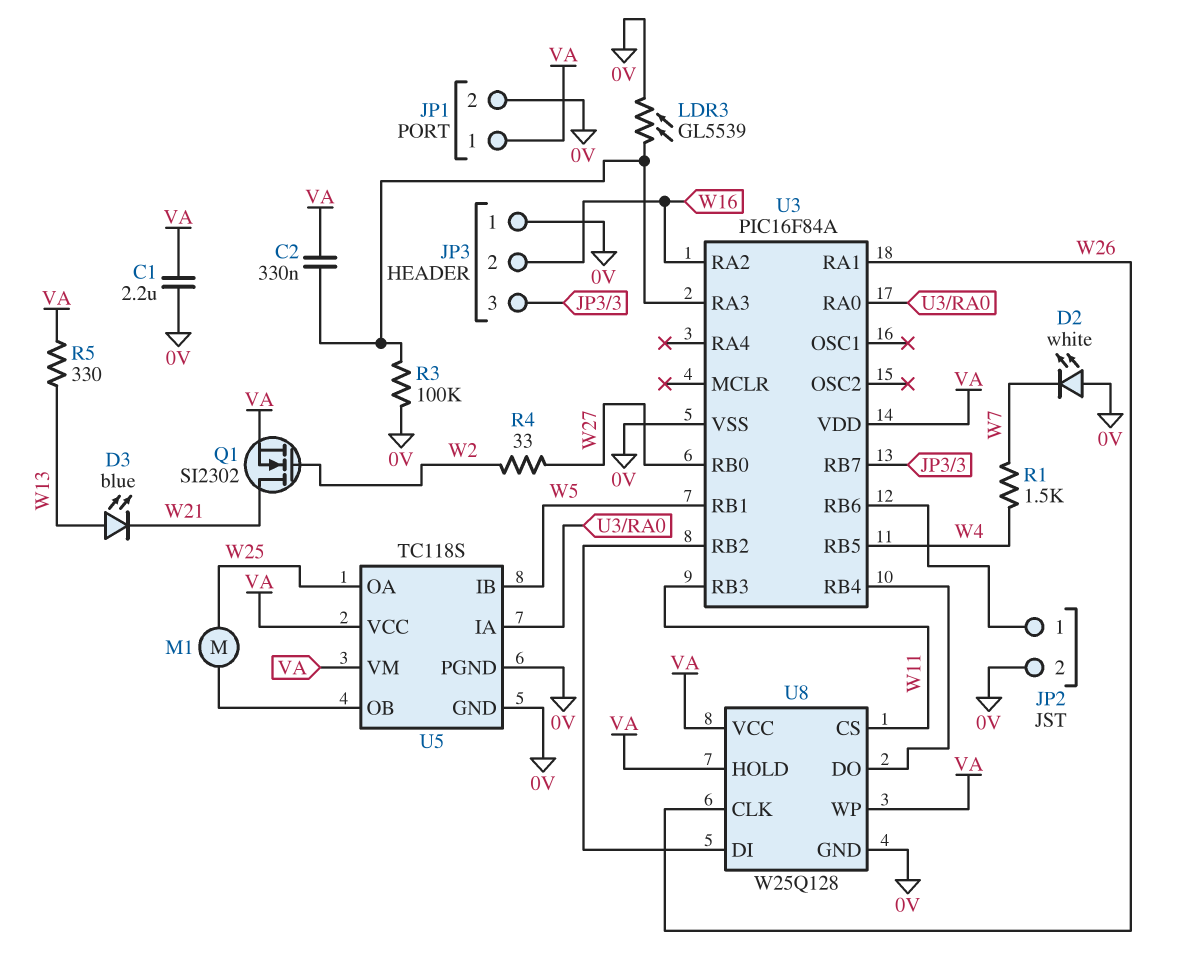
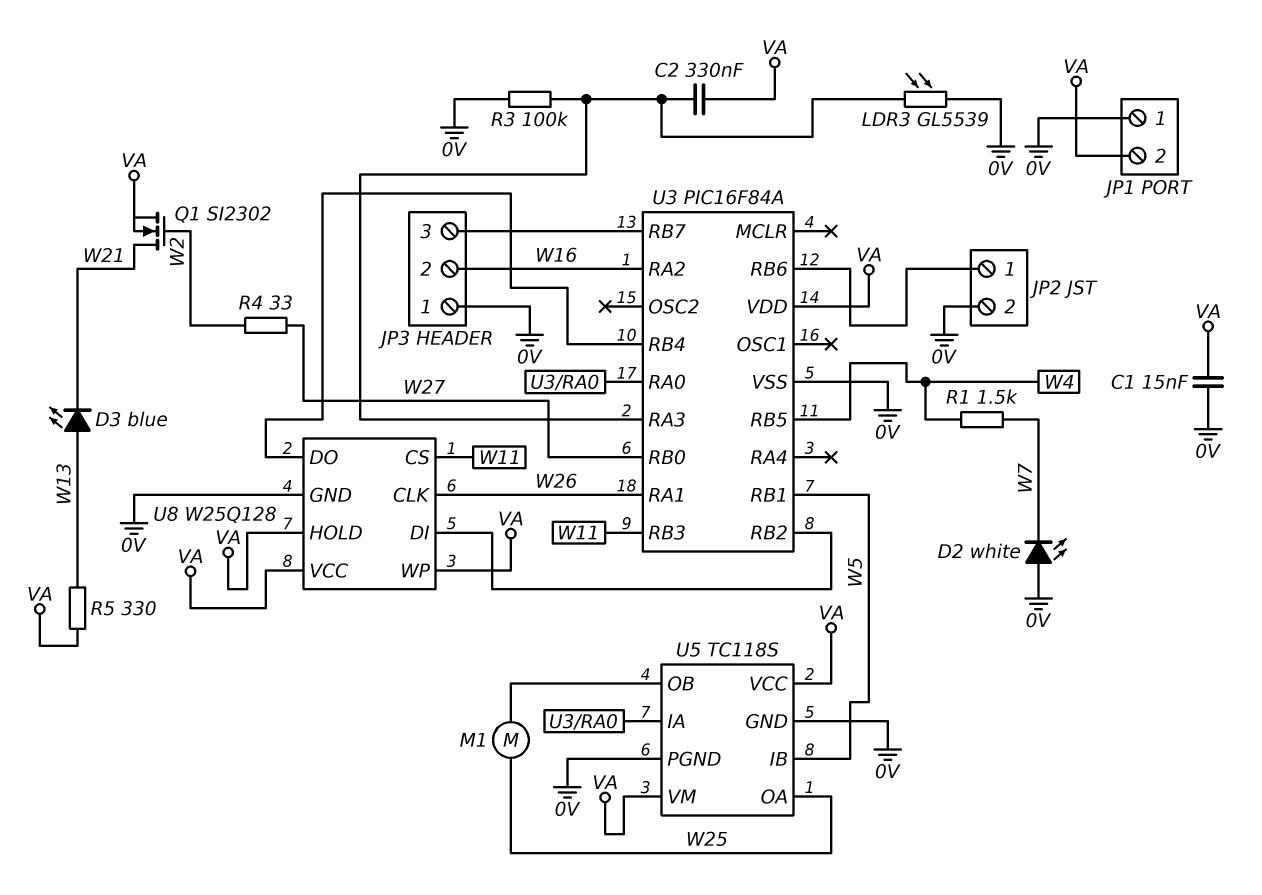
C1: 2.2uF (0V, VA) -> 15nF (0V, VA)
JP1 pin 1: VA -> 0V
JP1 pin 2: 0V -> VA

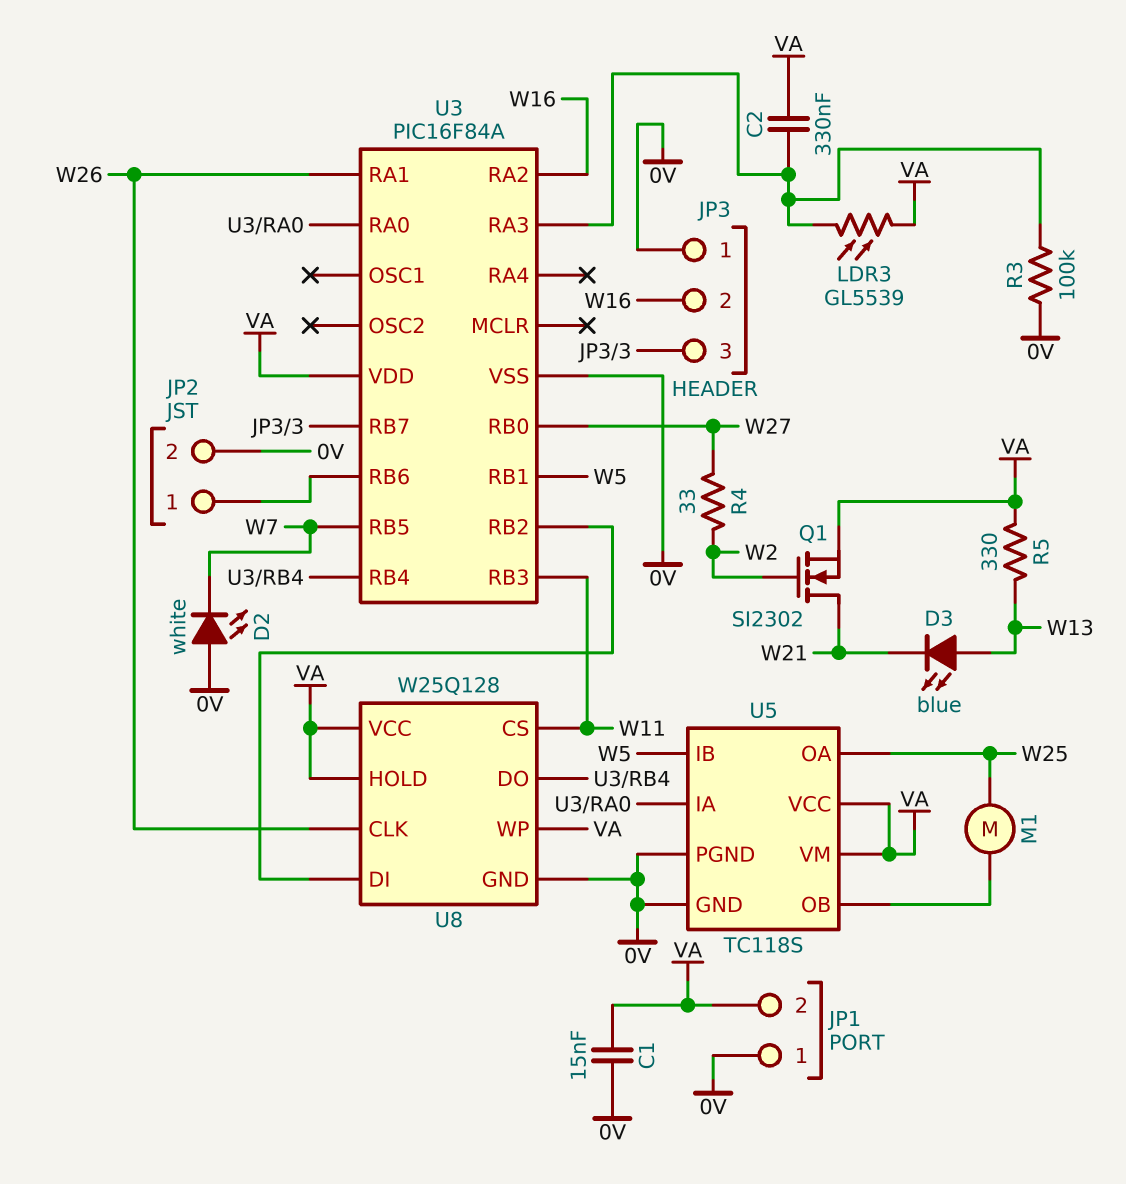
LDR3: GL5539 (0V, U3/RA3) -> GL5539 (U3/RA3, VA)
R1: 1.5k (W4, W7) -> none
U3 pin RB5: W4 -> W7

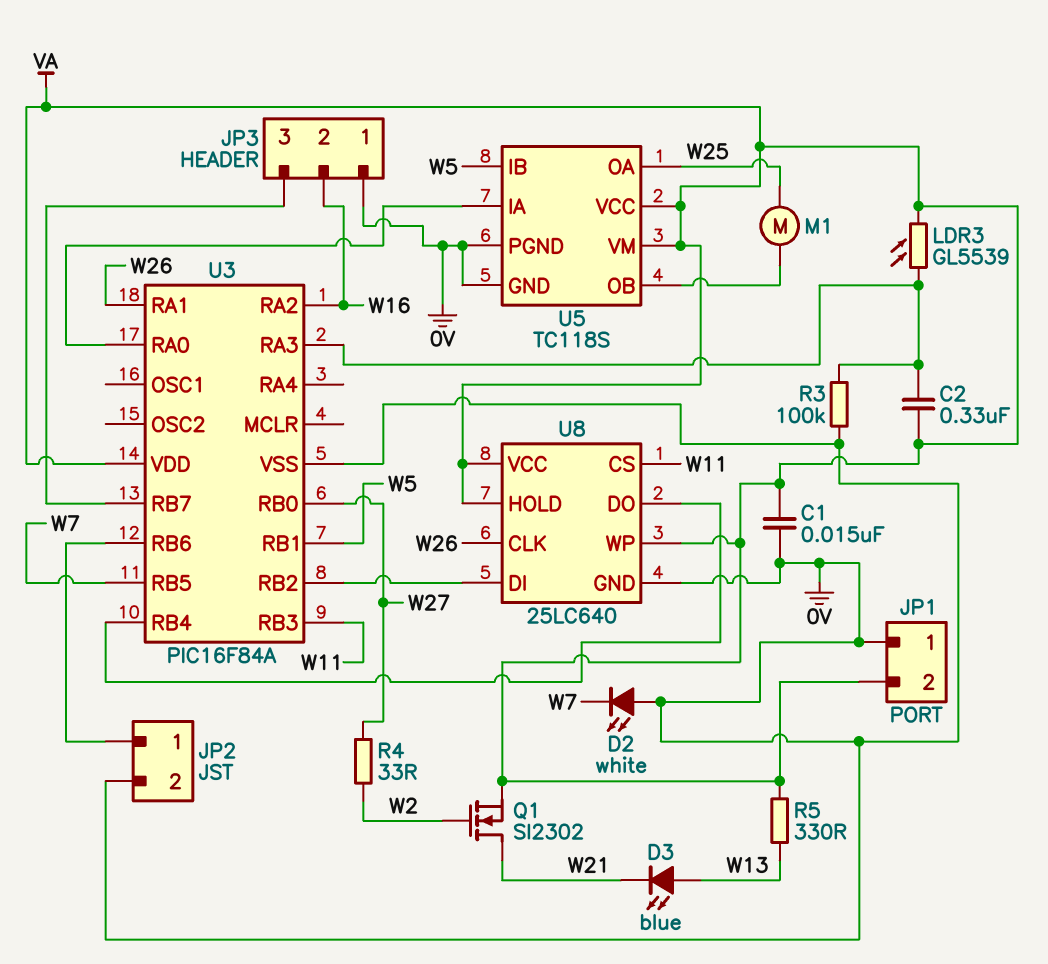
U8: W25Q128 -> 25LC640

